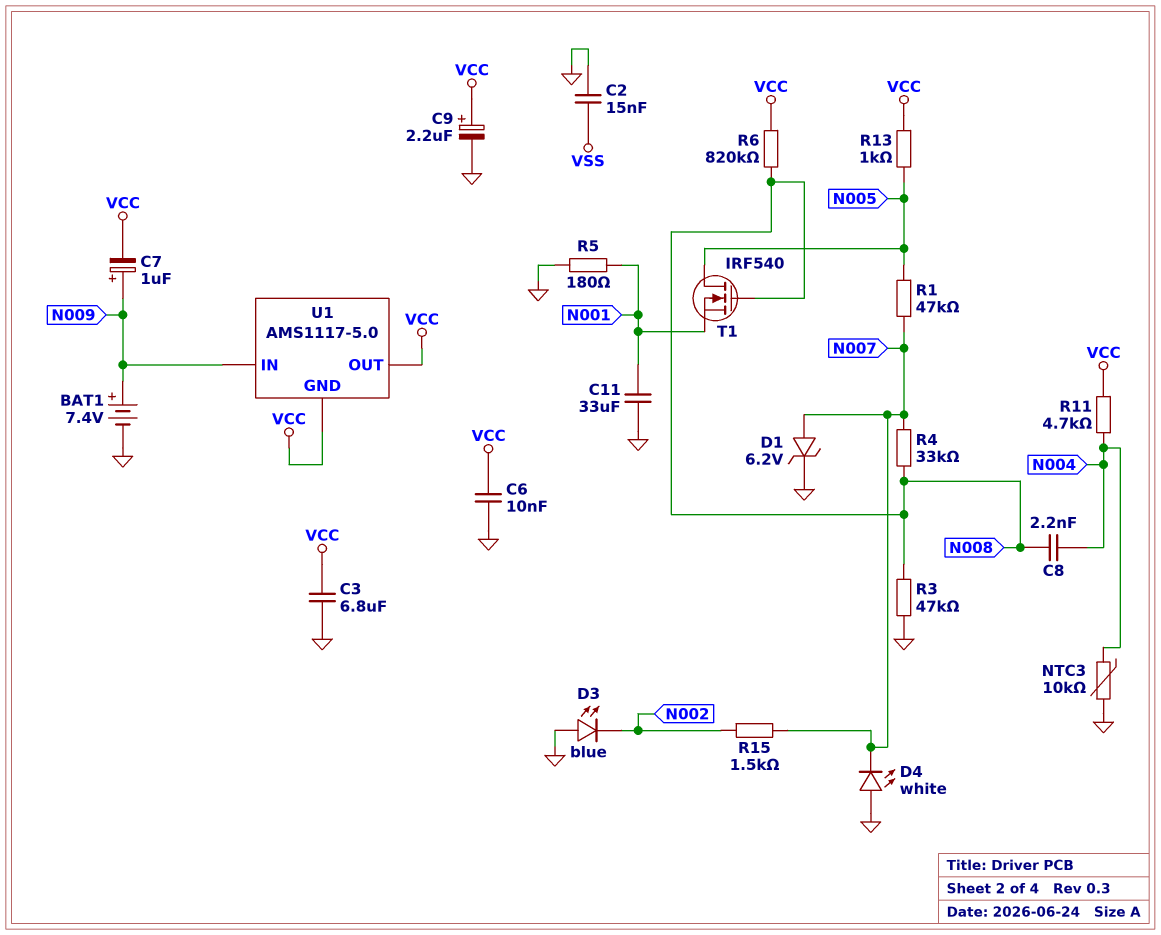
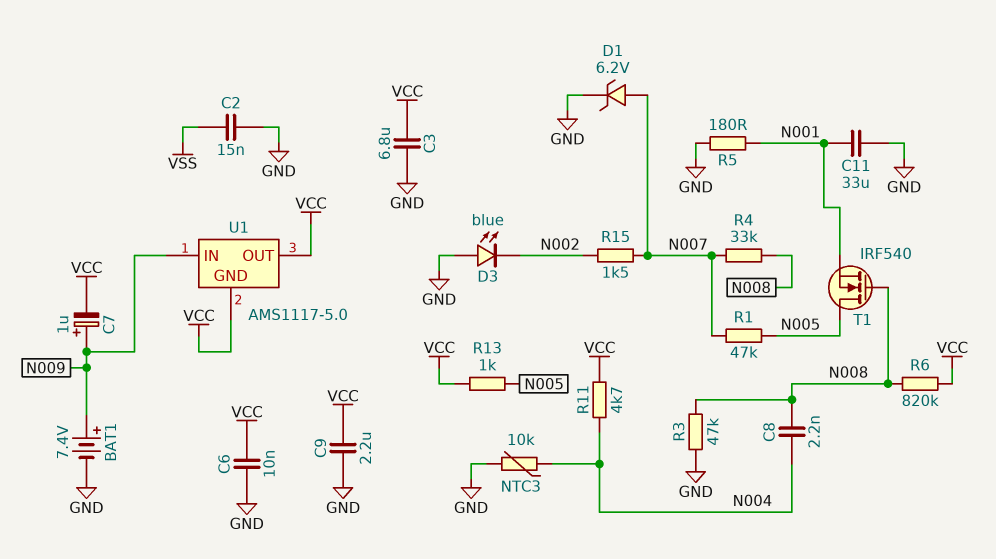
C9: 2.2uF (plus VCC, minus GND) -> 2.2uF (GND, VCC)
D4: LED white (A GND, K N007) -> none

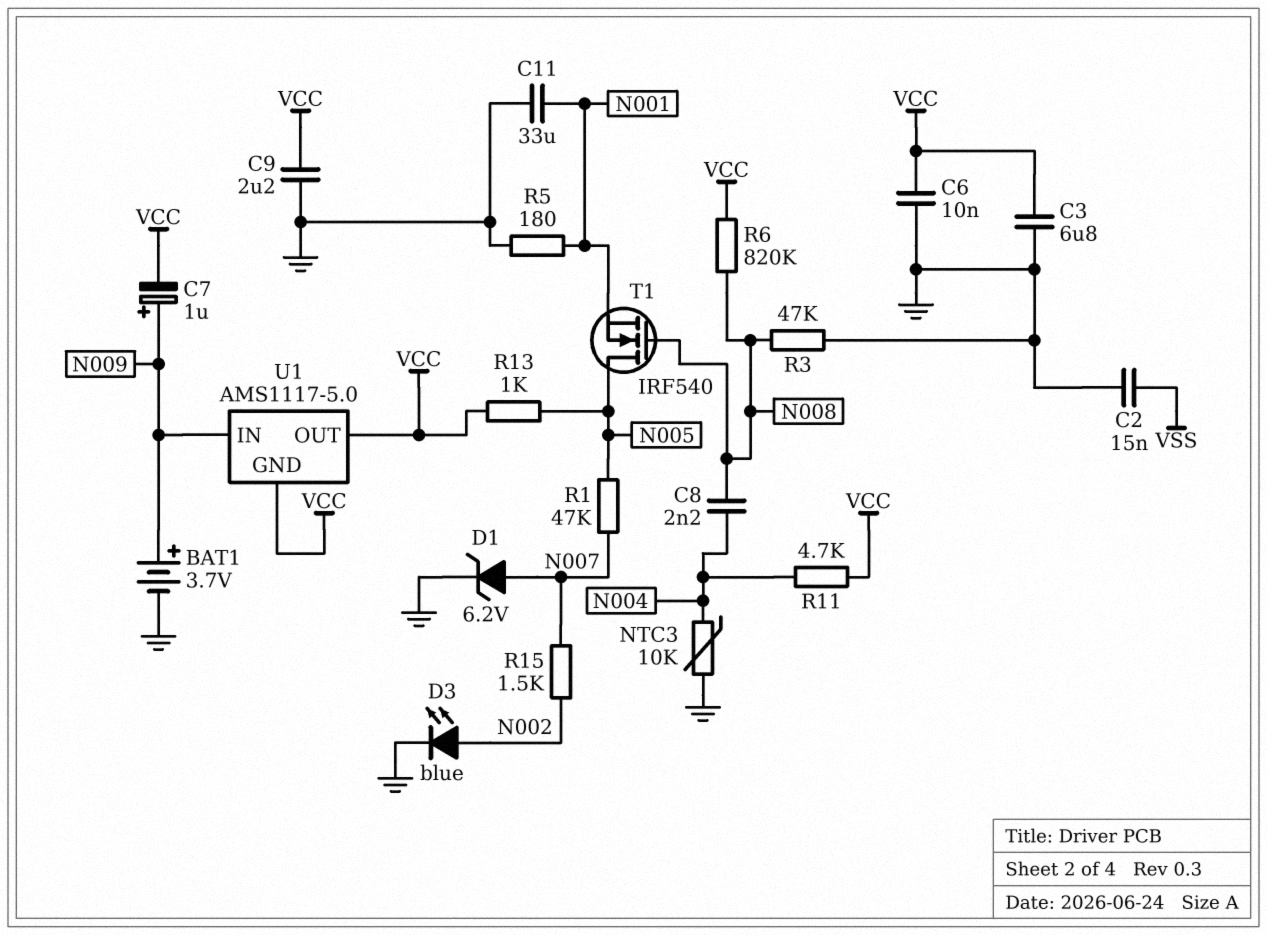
BAT1: 7.4V (plus N009, minus GND) -> 3.7V (plus N009, minus GND)
D3: LED blue (A GND, K N002) -> LED blue (A N002, K GND)
R4: 33k (N007, N008) -> none

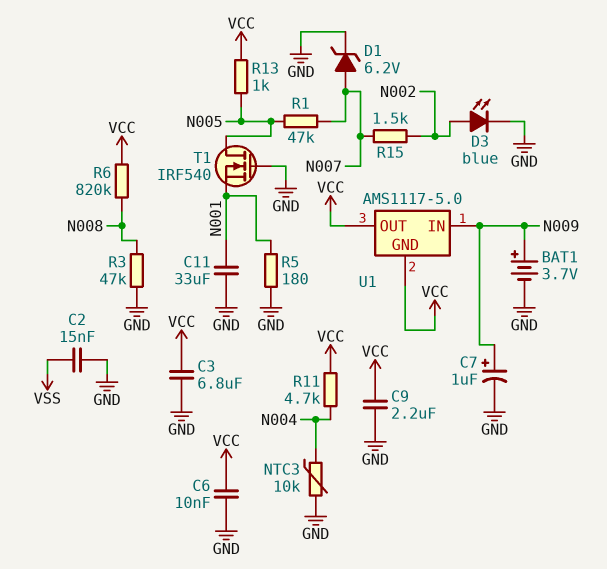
C7: 1uF (plus N009, minus VCC) -> 1uF (plus N009, minus GND)
C8: 2.2nF (N004, N008) -> none
T1: NMOS IRF540 (G N008, D N005, S N001) -> NMOS IRF540 (G GND, D N005, S N001)

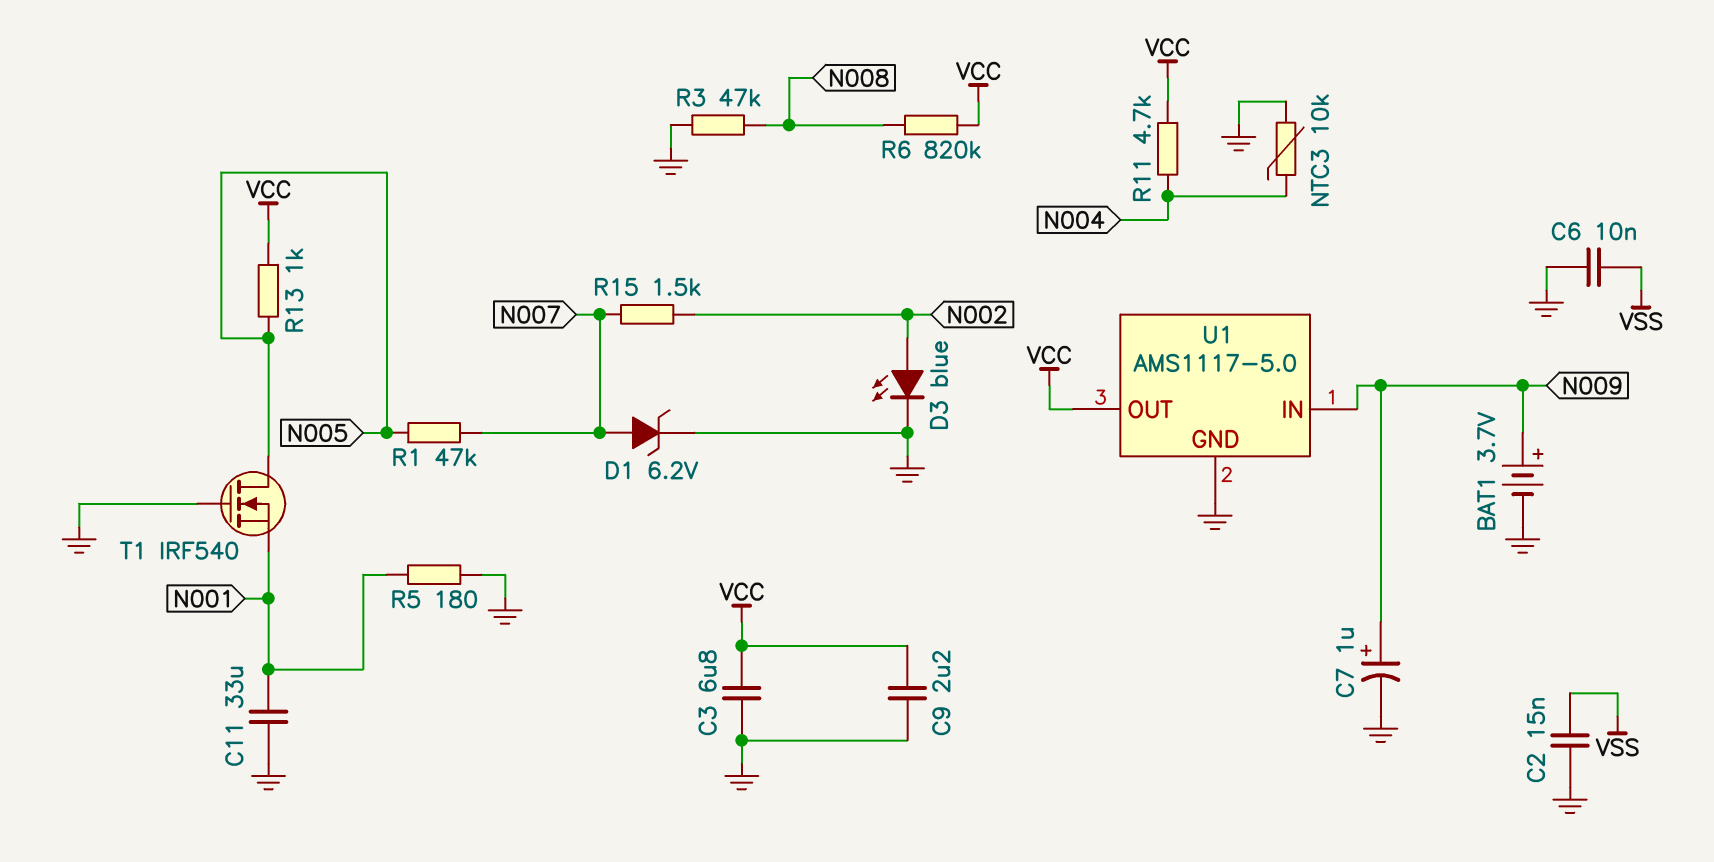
C6: 10nF (GND, VCC) -> 10nF (GND, VSS)
U1 pin GND: VCC -> GND

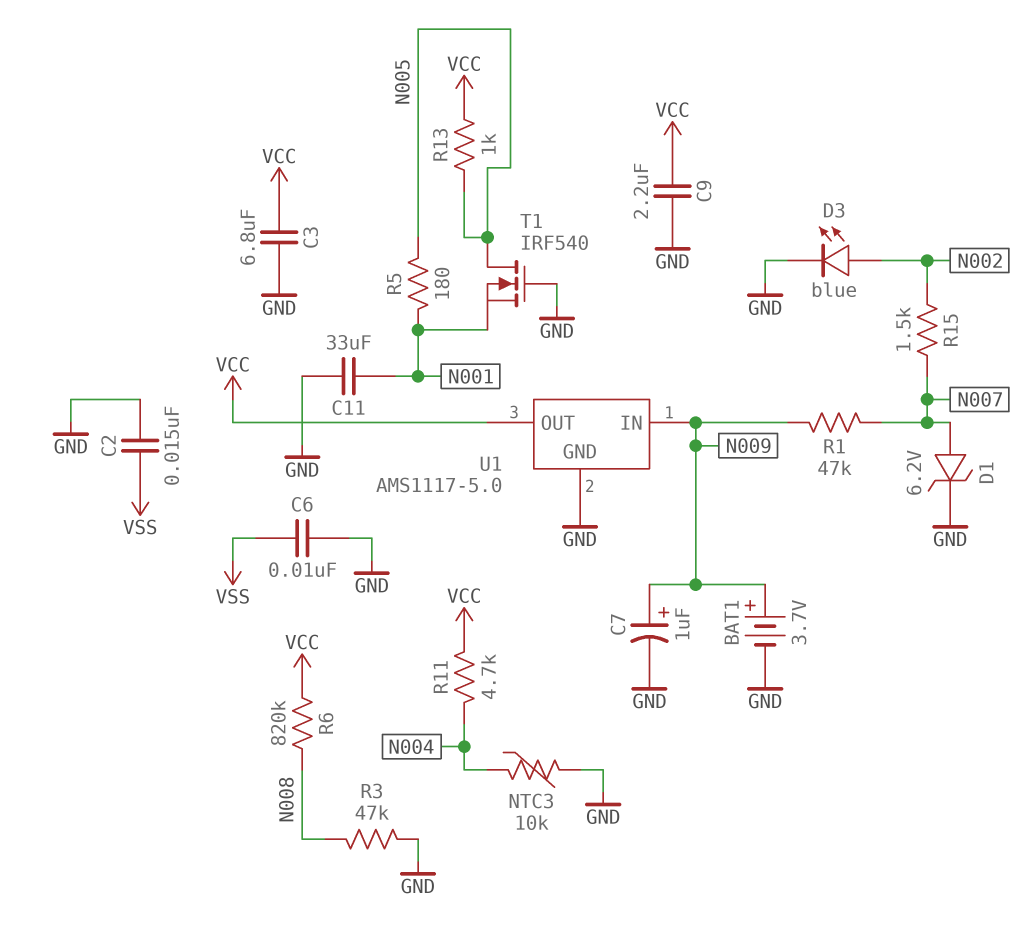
R1: 47k (N005, N007) -> 47k (N007, N009)
R5: 180 (GND, N001) -> 180 (N001, N005)

